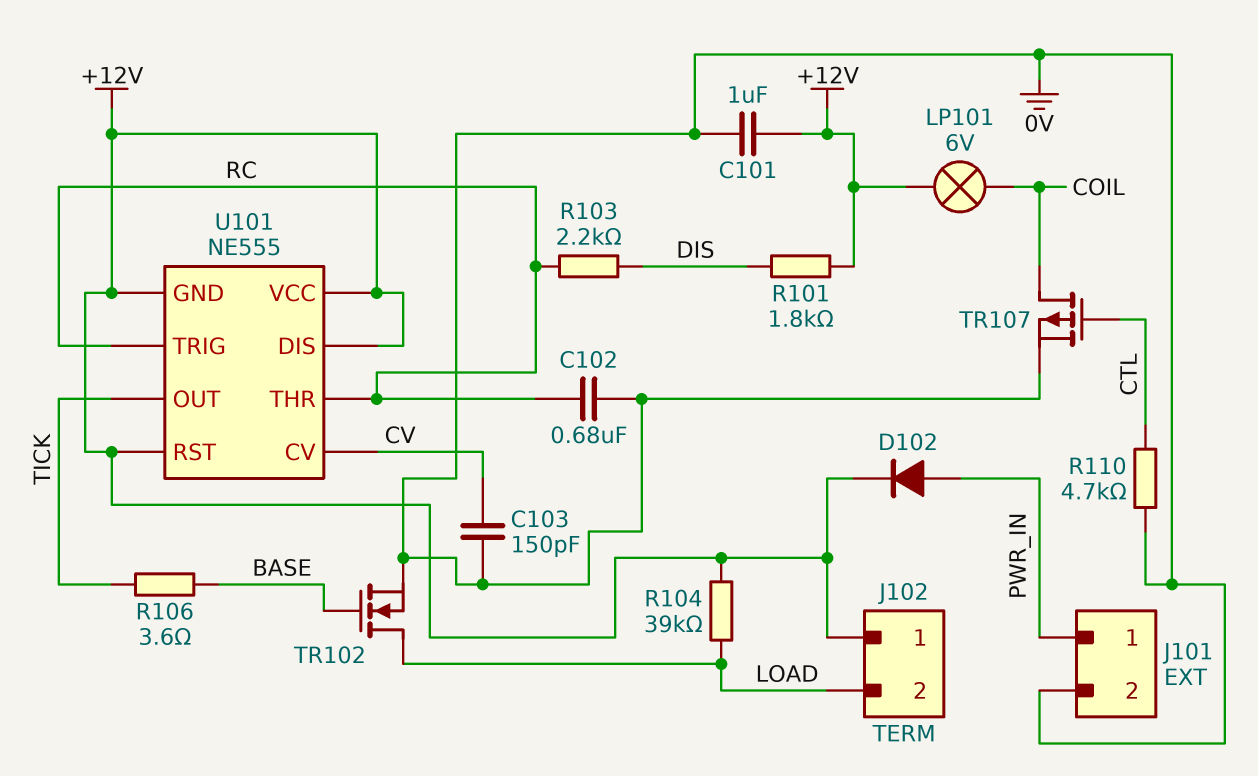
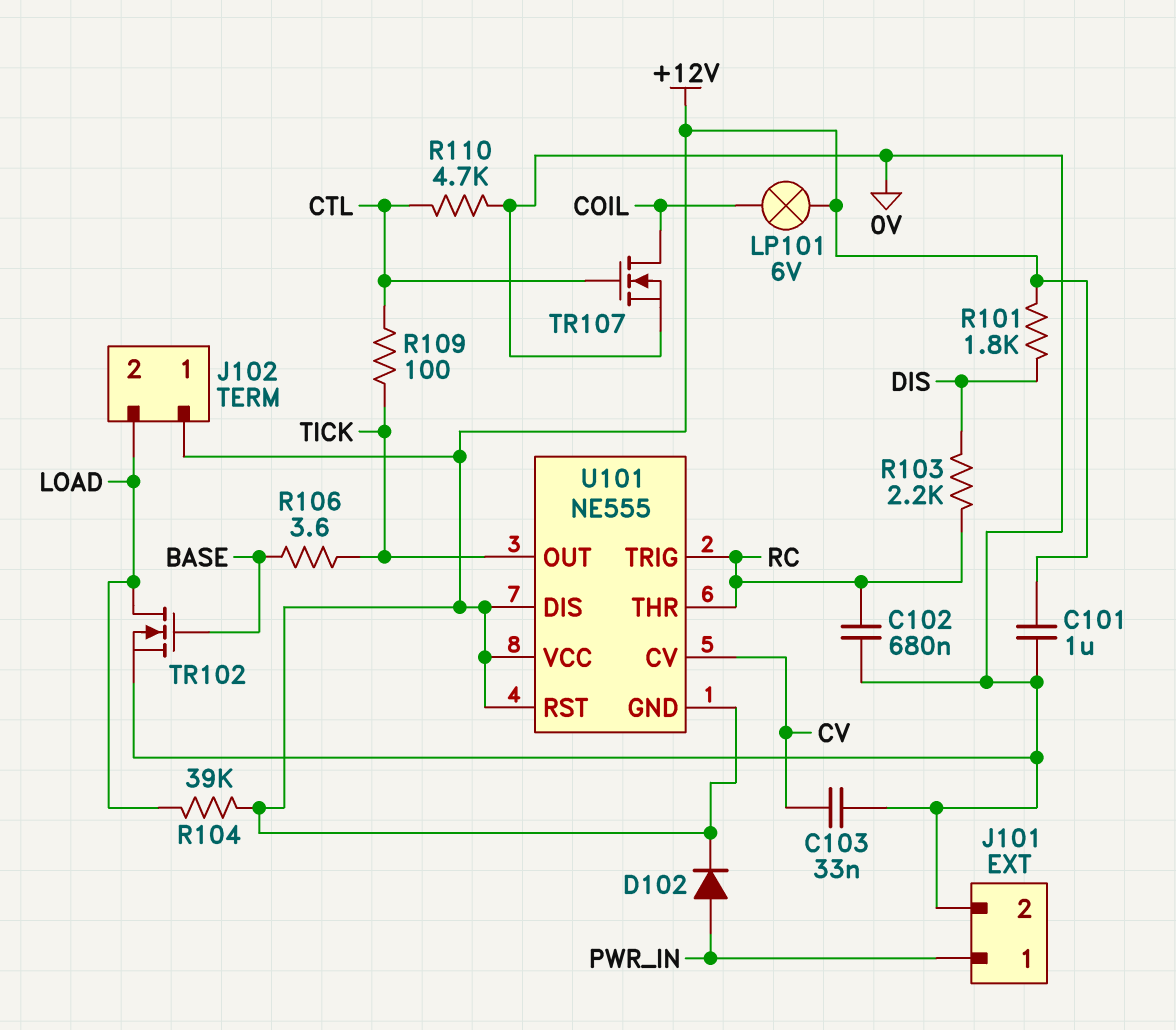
C103: 150pF (0V, CV) -> 33nF (0V, CV)
R109: none -> 100 (CTL, TICK)
TR107: PMOS (G CTL, D COIL, S 0V) -> NMOS (G CTL, D COIL, S 0V)

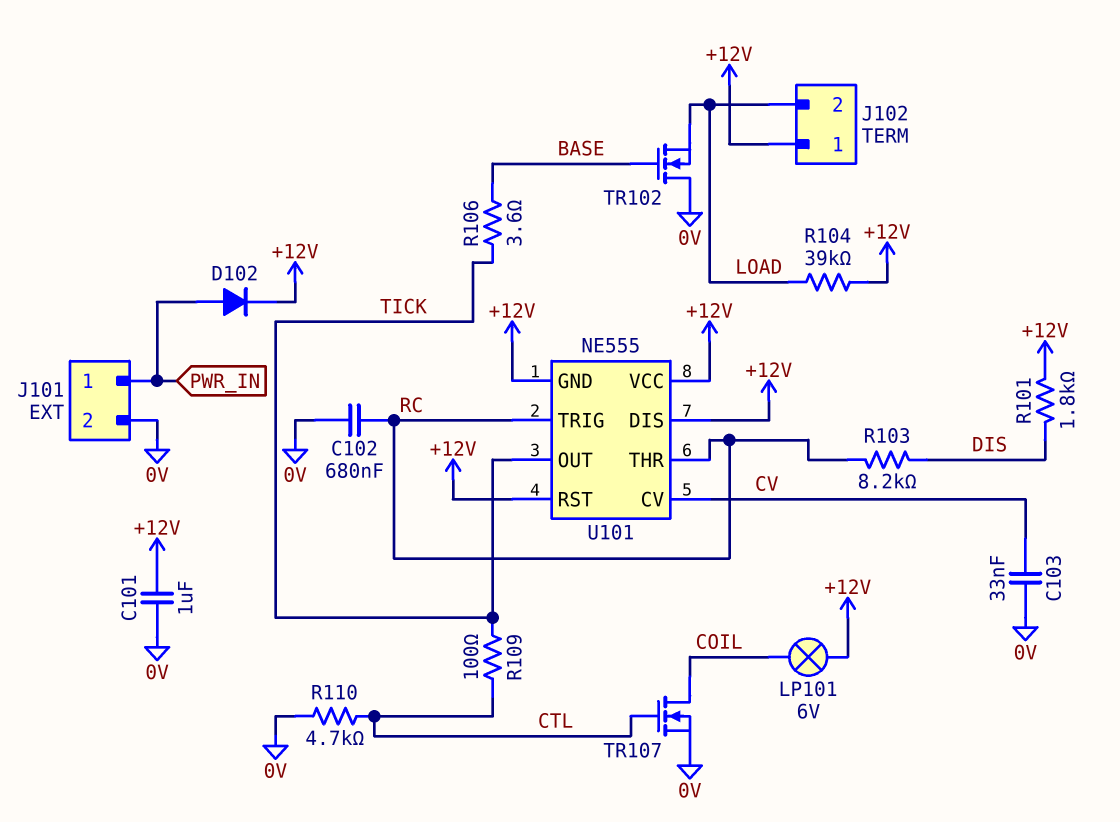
R103: 2.2k (DIS, RC) -> 8.2k (DIS, RC)
TR102: NMOS (G BASE, D LOAD, S 0V) -> NMOS (G BASE, D 0V, S LOAD)

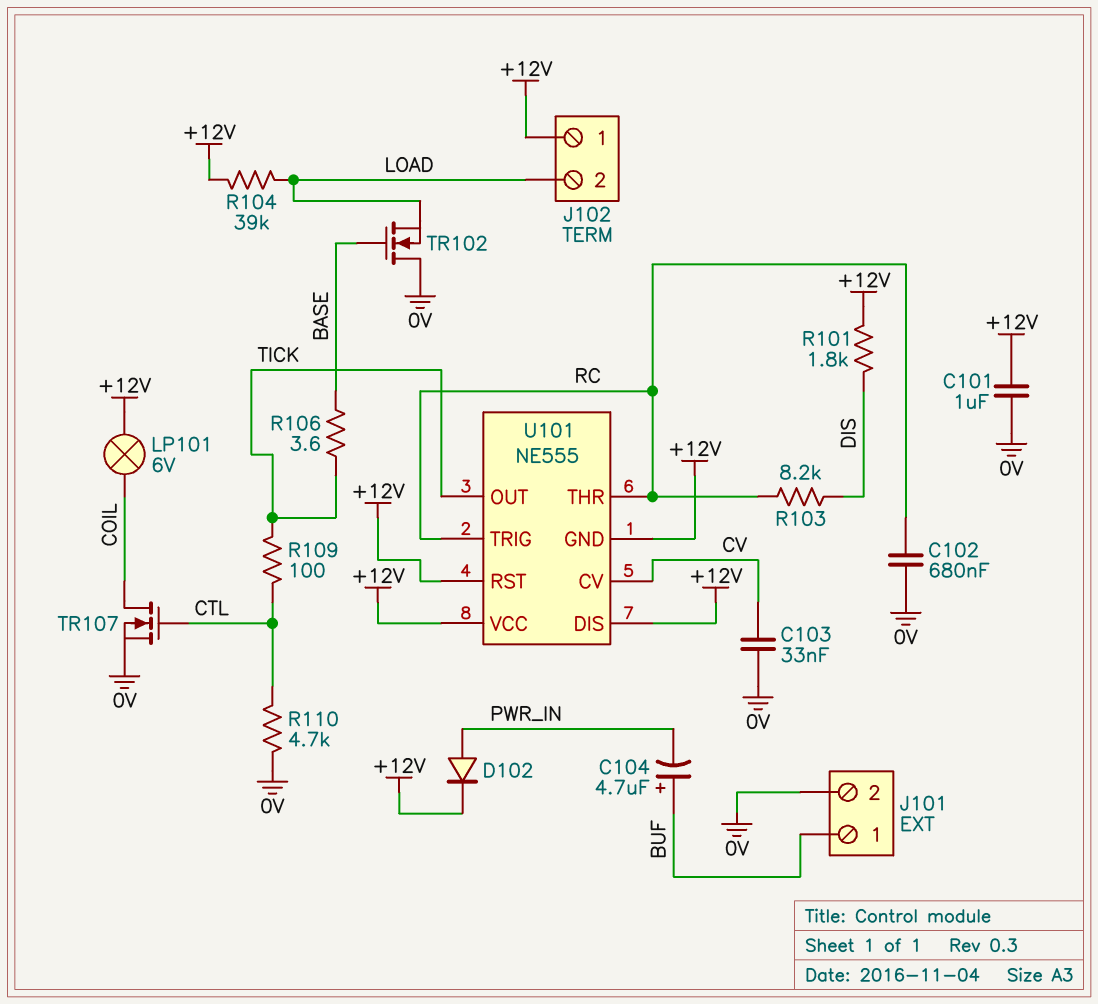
C104: none -> 4.7uF (plus BUF, minus PWR_IN)
J101 pin 1: PWR_IN -> BUF

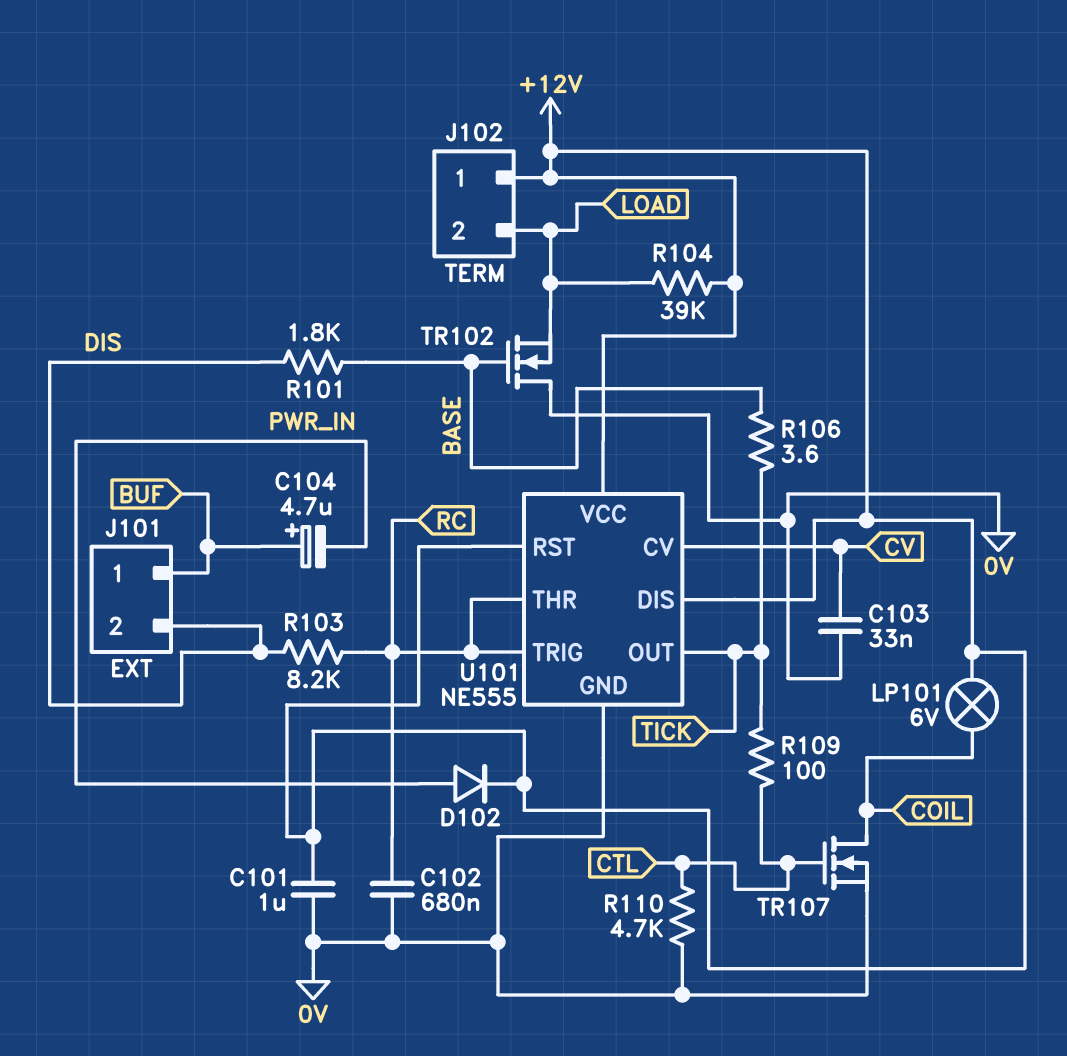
J101 pin 2: 0V -> DIS
R101: 1.8k (+12V, DIS) -> 1.8k (BASE, DIS)
U101 pin GND: +12V -> 0V

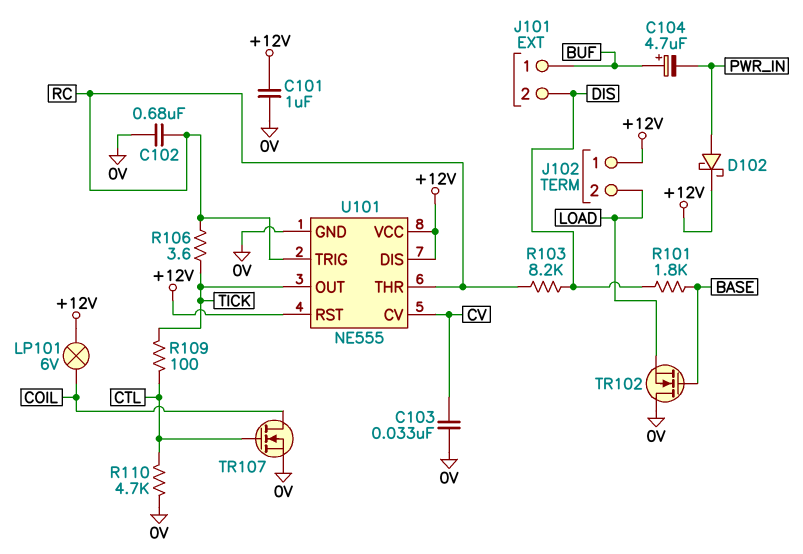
D102: diode (A PWR_IN, K +12V) -> schottky (A PWR_IN, K +12V)
R104: 39k (+12V, LOAD) -> none
R106: 3.6 (BASE, TICK) -> 3.6 (RC, TICK)

